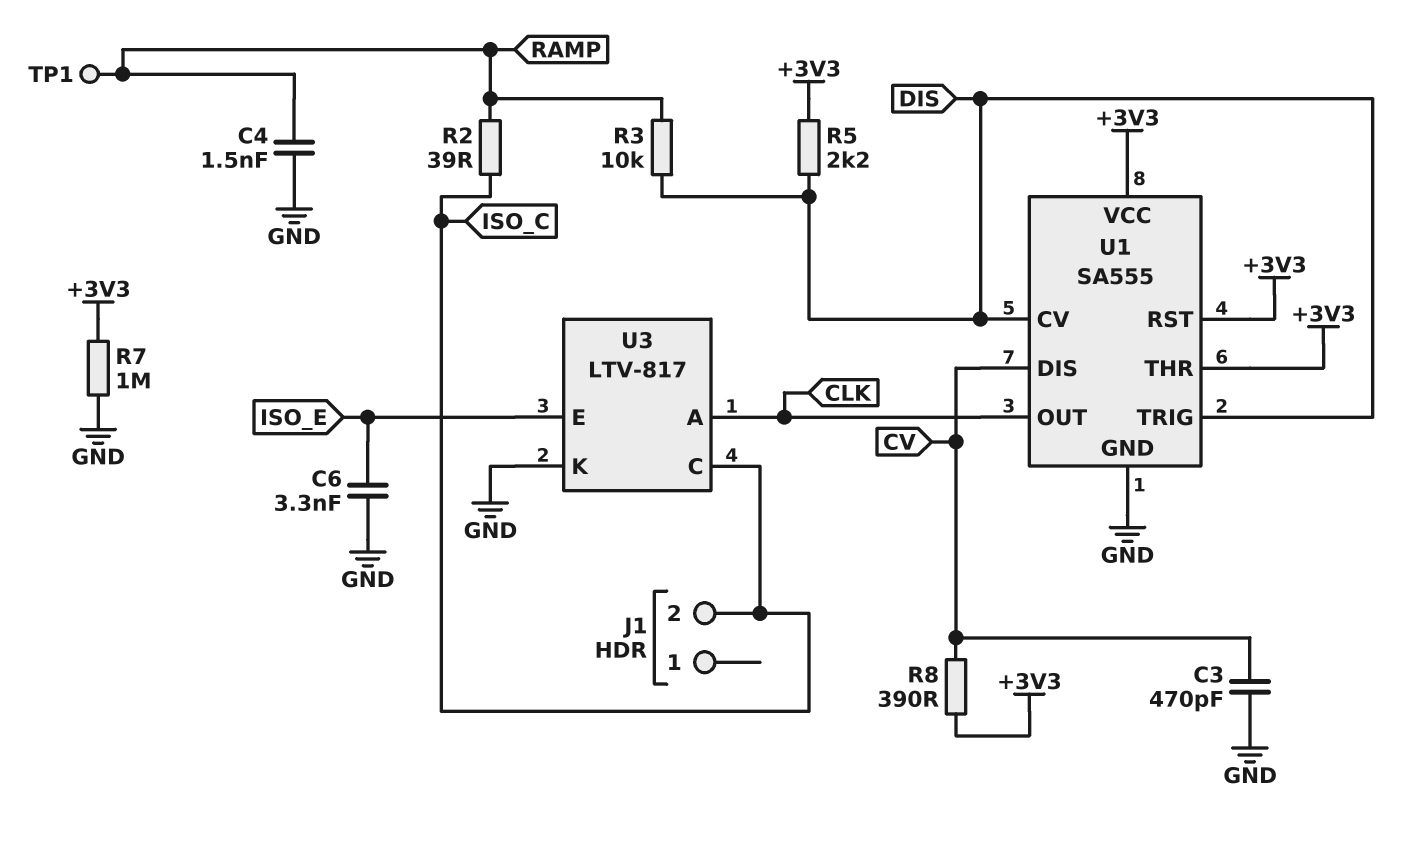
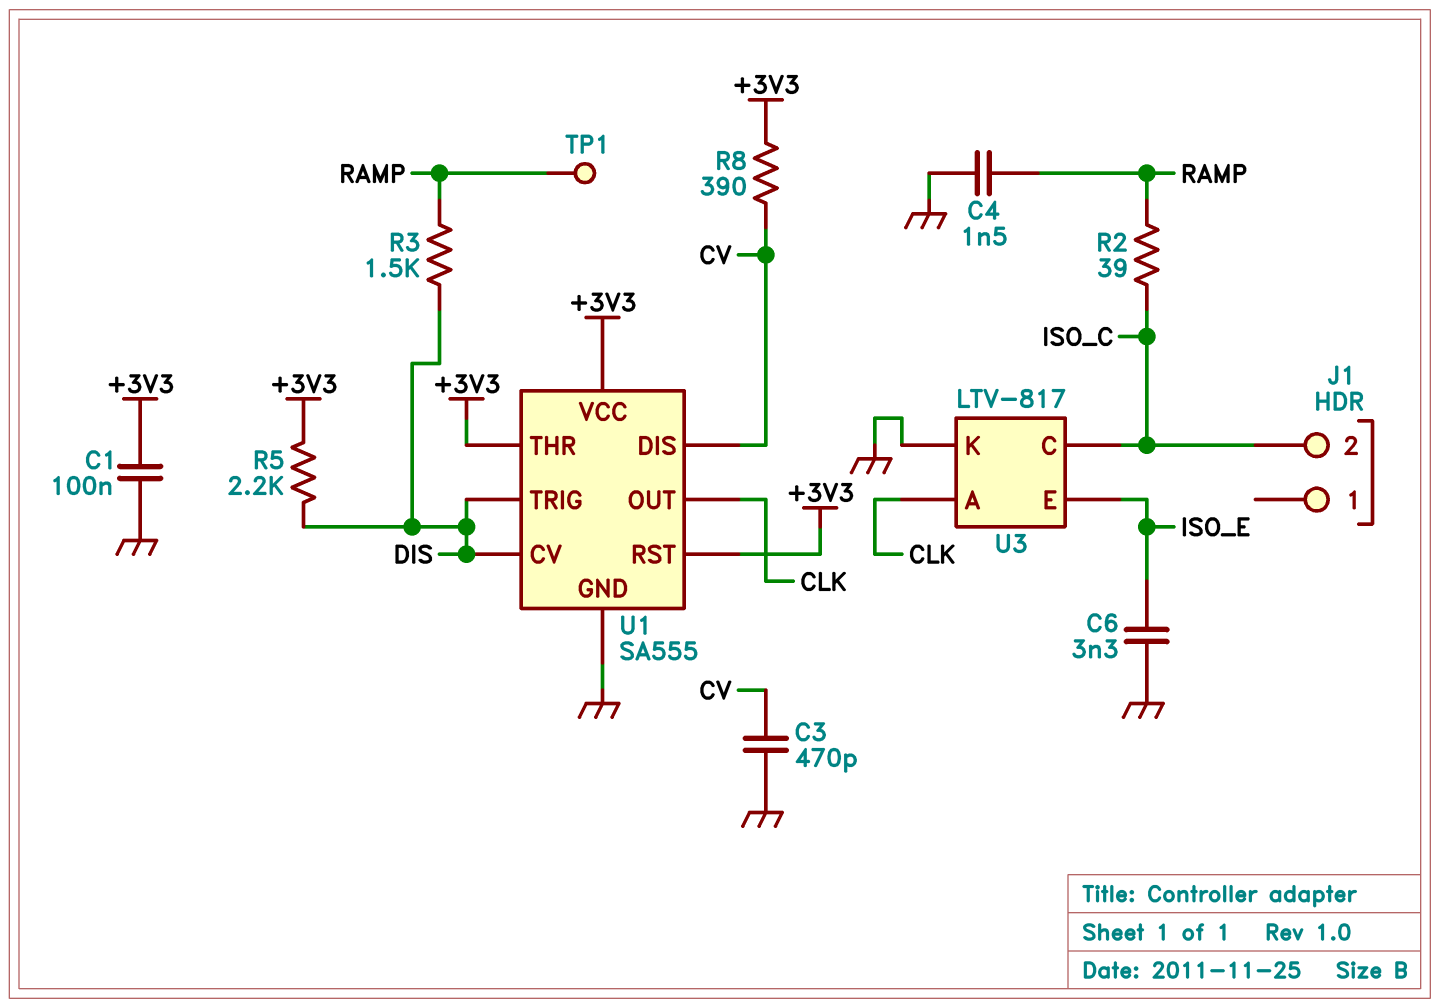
C1: none -> 100nF (+3V3, GND)
R3: 10k (DIS, RAMP) -> 1.5k (DIS, RAMP)
R7: 1M (+3V3, GND) -> none

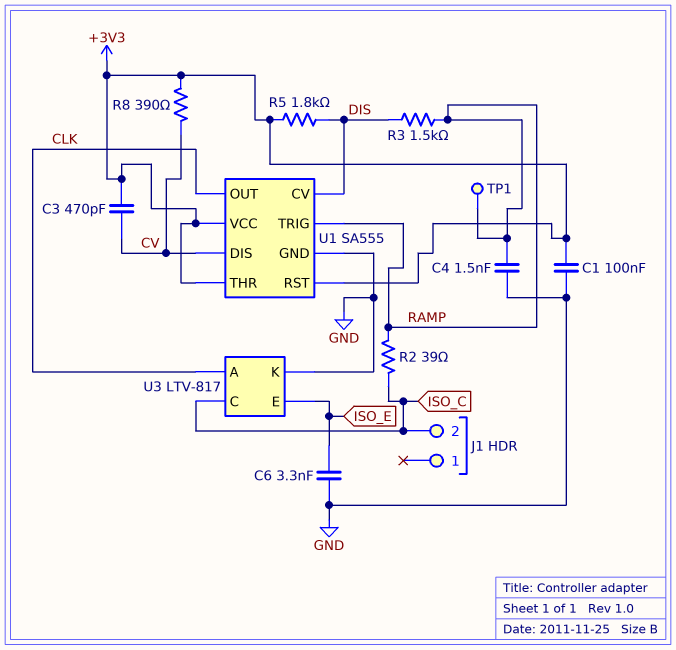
C3: 470pF (CV, GND) -> 470pF (+3V3, CV)
R5: 2.2k (+3V3, DIS) -> 1.8k (+3V3, DIS)
U1 pin TRIG: DIS -> RAMP

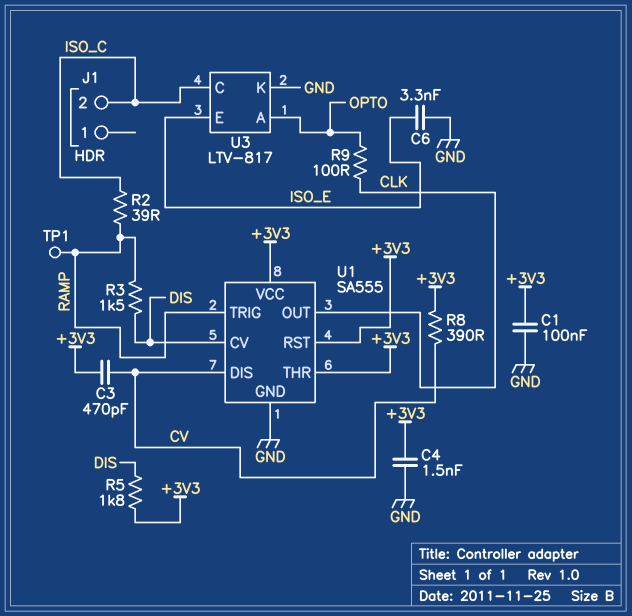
C4: 1.5nF (GND, RAMP) -> 1.5nF (+3V3, GND)
R9: none -> 100 (CLK, OPTO)
U3 pin A: CLK -> OPTO

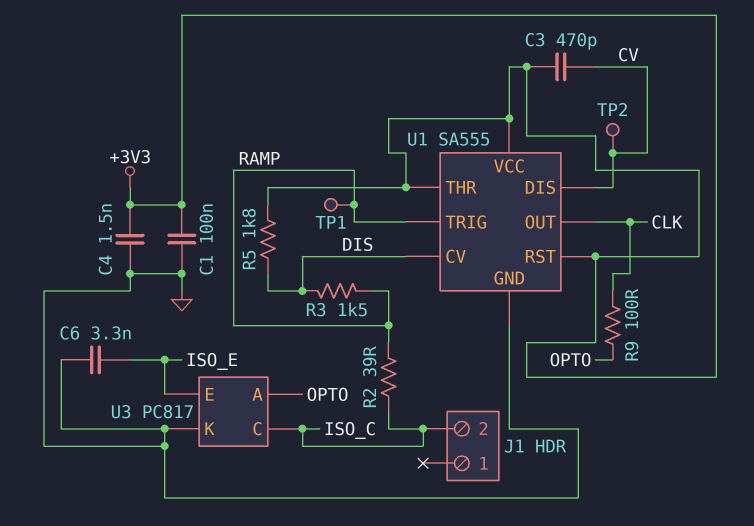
R8: 390 (+3V3, CV) -> none
TP2: none -> test point (CV)
U3: LTV-817 -> PC817

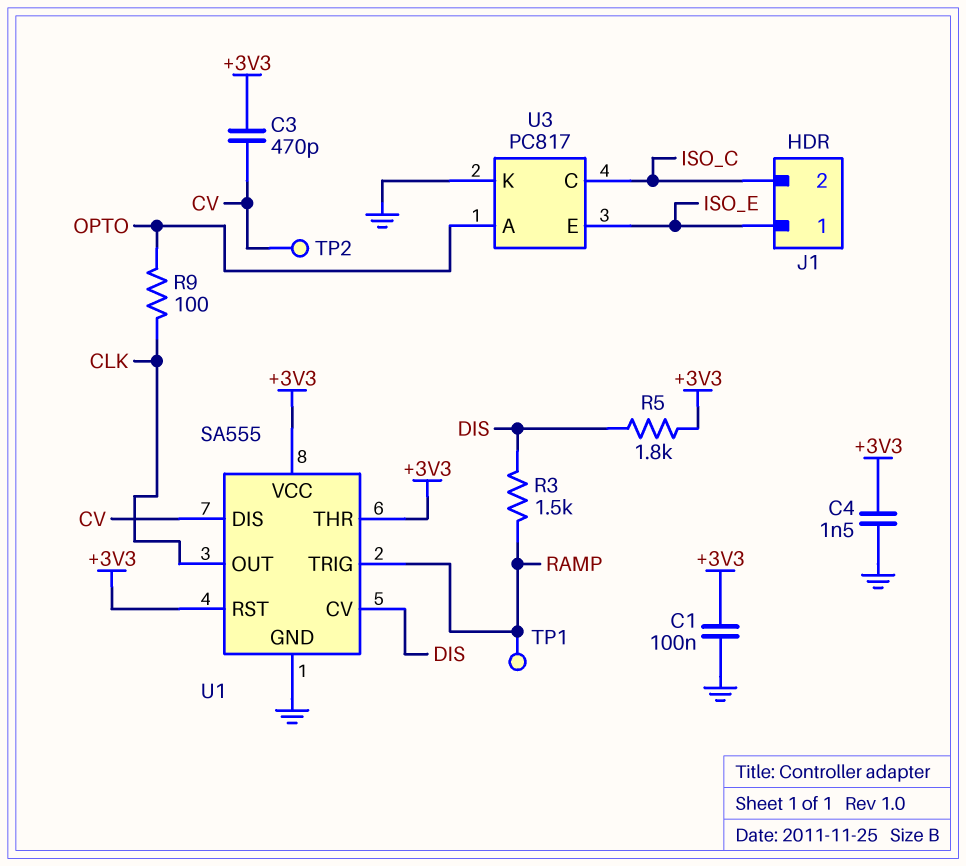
C6: 3.3nF (GND, ISO_E) -> none
J1 pin 1: none -> ISO_E
R2: 39 (ISO_C, RAMP) -> none

